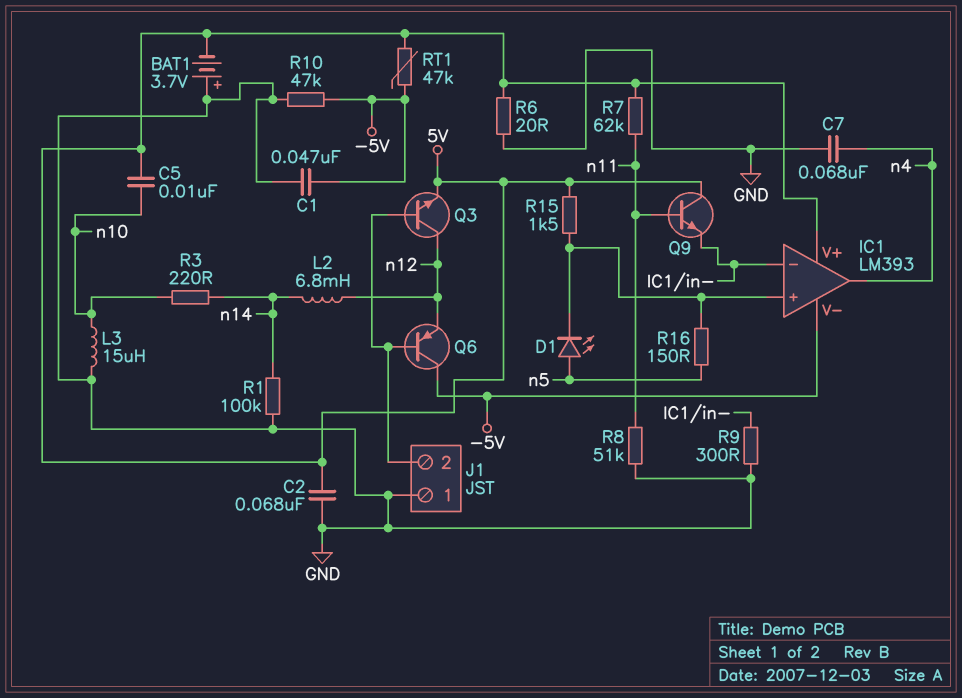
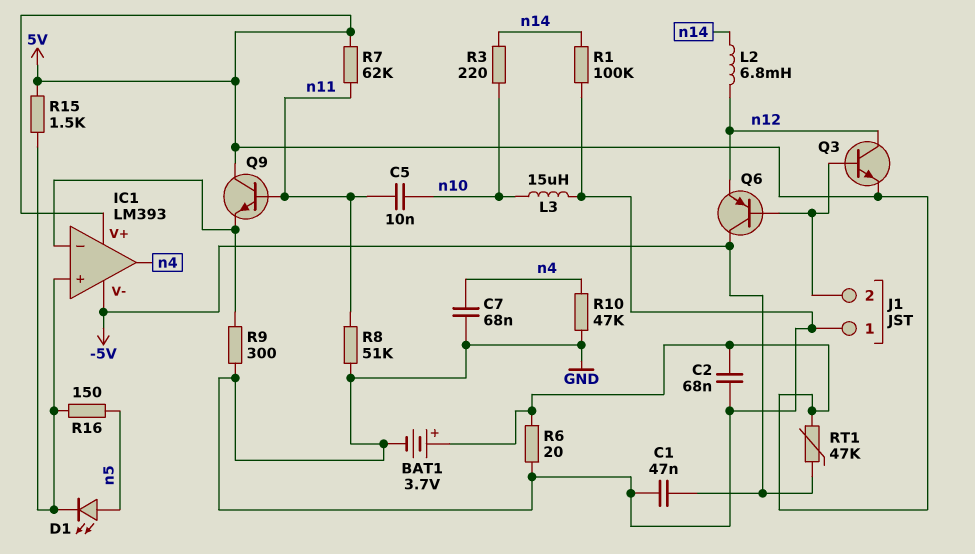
BAT1: 3.7V (plus GND, minus 5V) -> 3.7V (plus 5V, minus GND)
C5: 10nF (5V, n10) -> 10nF (n10, n11)
R10: 47k (-5V, GND) -> 47k (GND, n4)

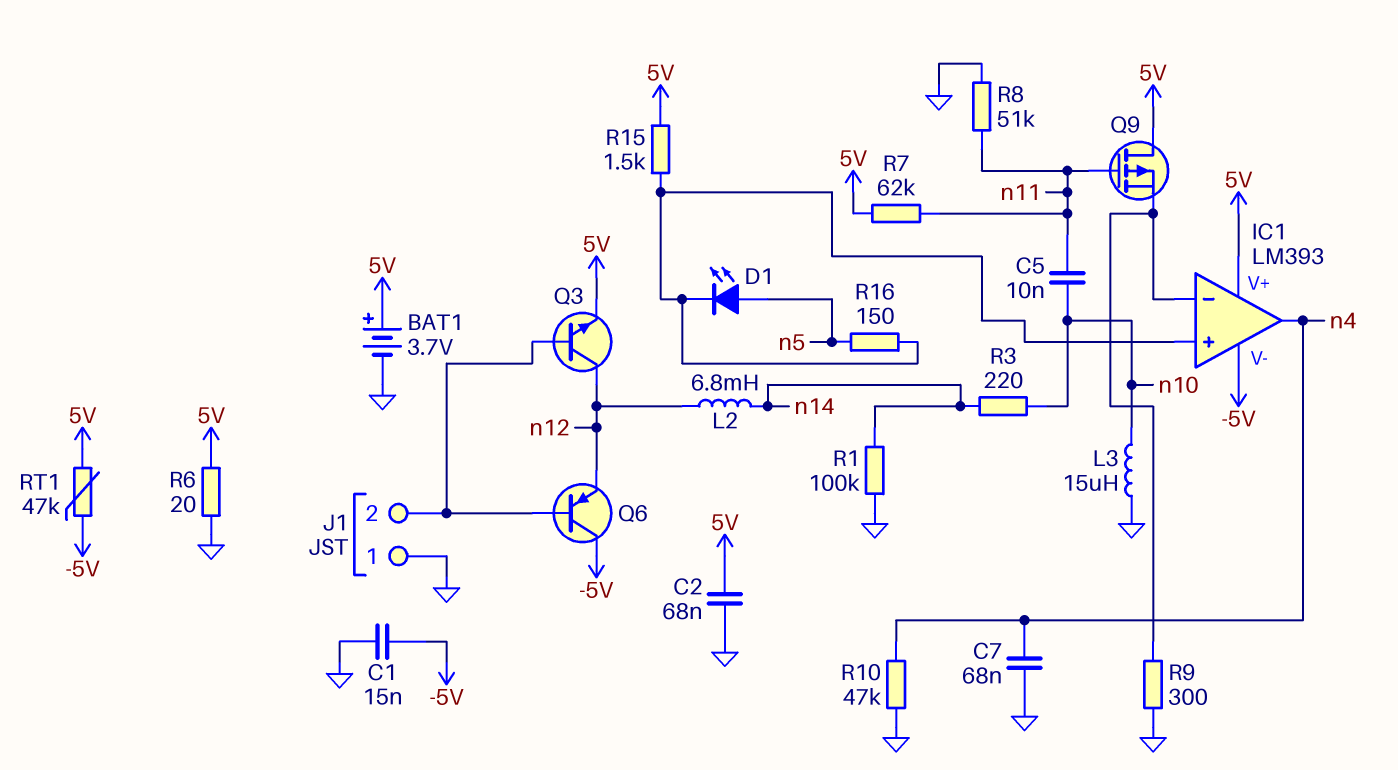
C1: 47nF (-5V, GND) -> 15nF (-5V, GND)
Q9: NPN (B n11, C 5V, E IC1/in-) -> PMOS (G n11, D 5V, S IC1/in-)

